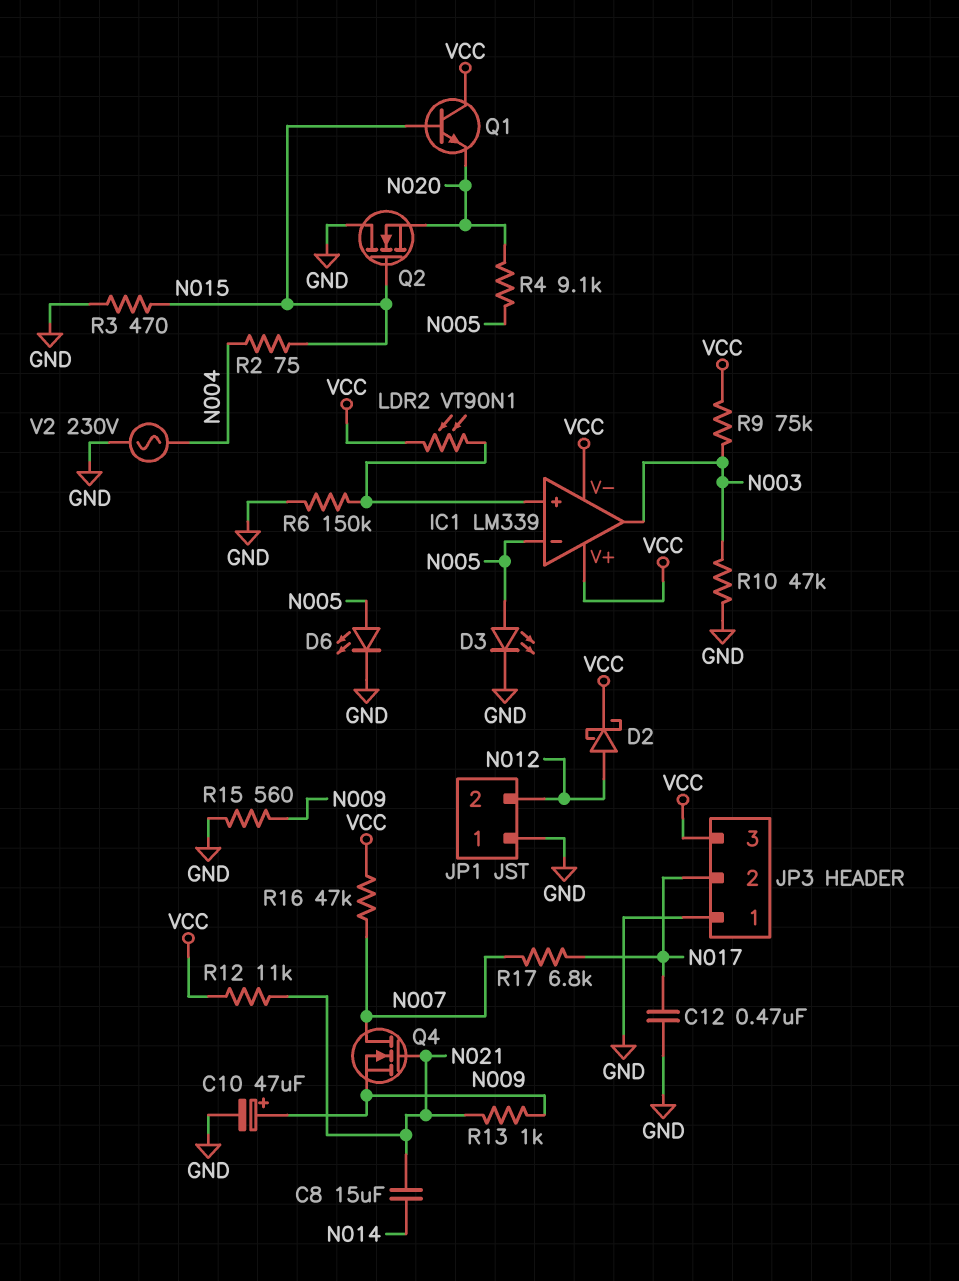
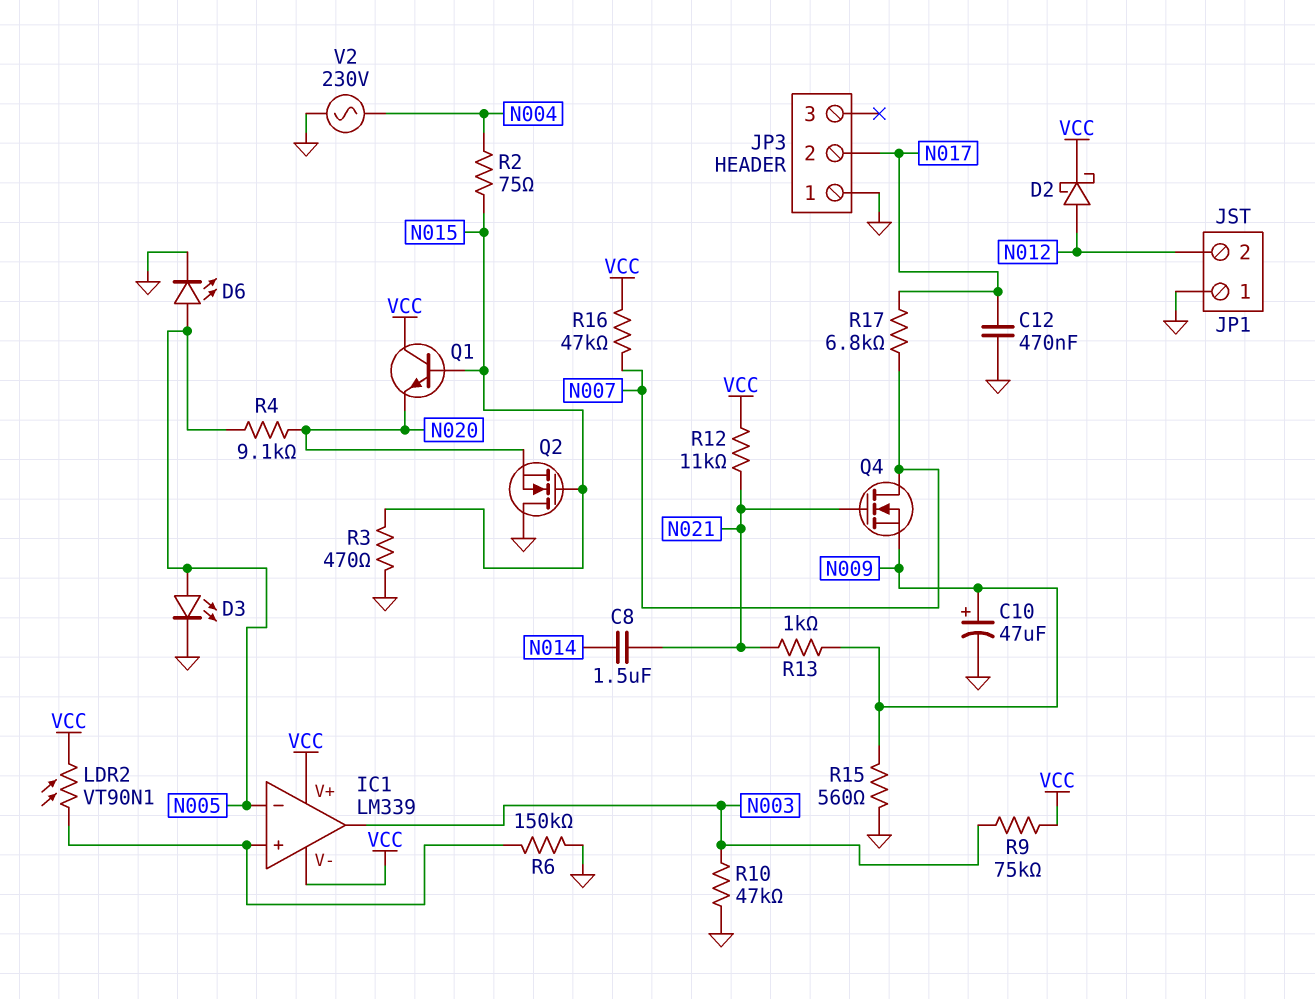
C8: 15uF (N014, N021) -> 1.5uF (N014, N021)
JP3 pin 3: VCC -> none

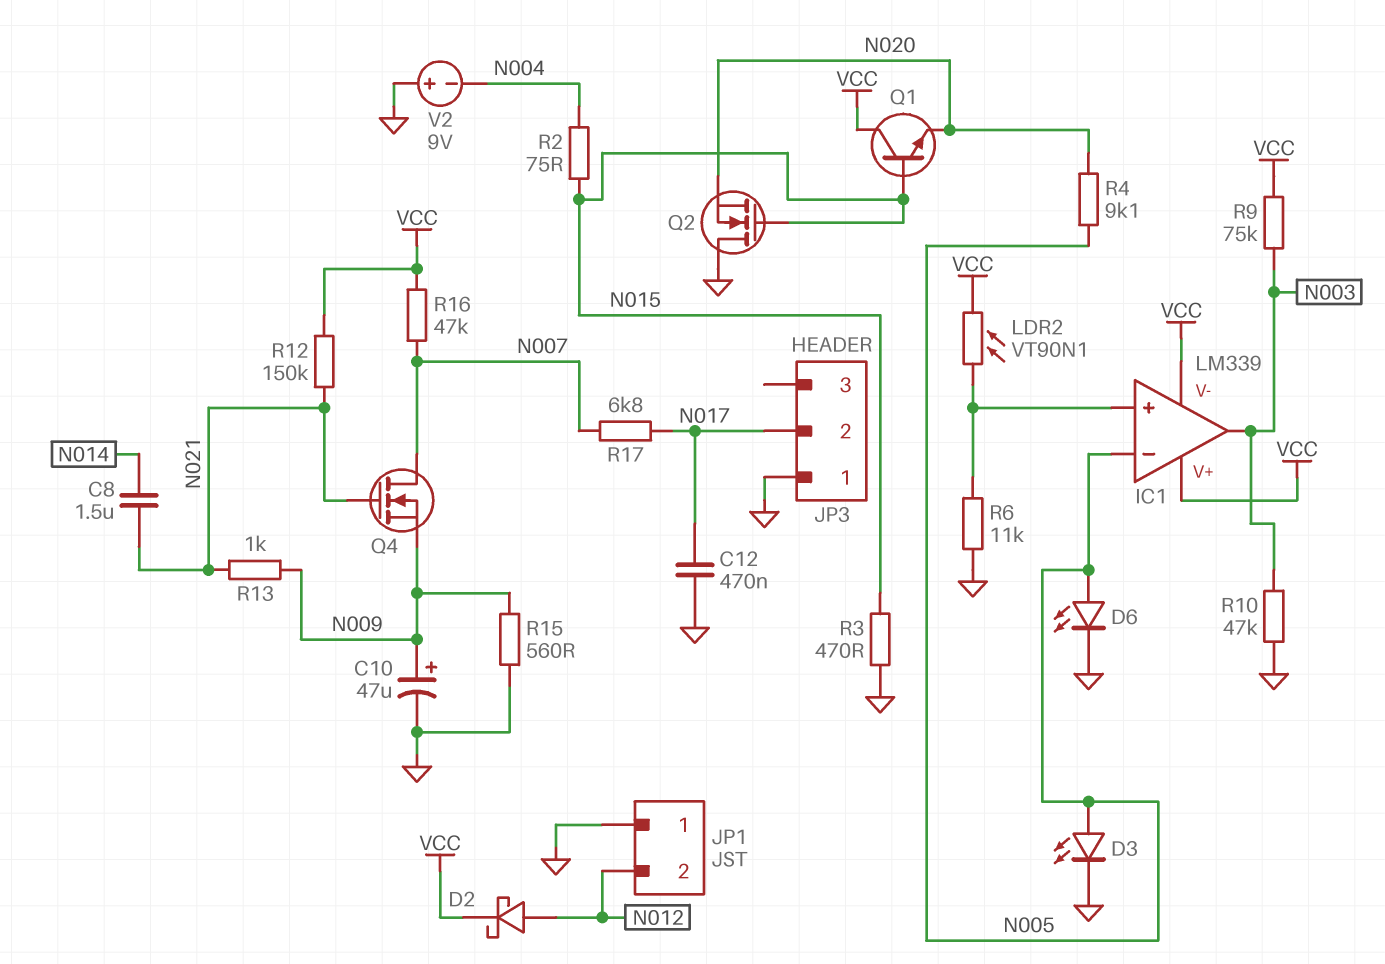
R6: 150k (GND, IC1/in+) -> 11k (GND, IC1/in+)
R12: 11k (N021, VCC) -> 150k (N021, VCC)
V2: AC 230V (GND, N004) -> 9V (plus GND, minus N004)

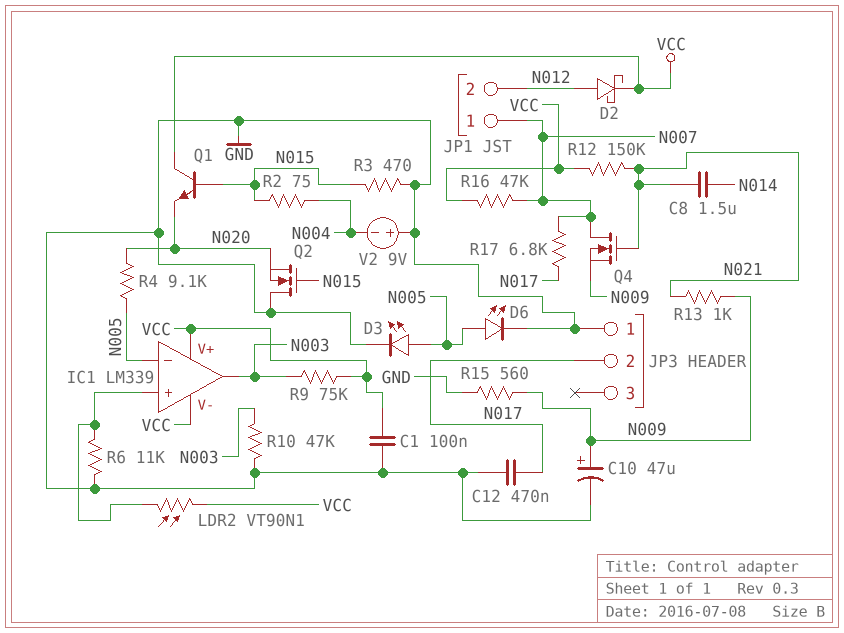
C1: none -> 100nF (GND, VCC)
JP1 pin 1: GND -> N007

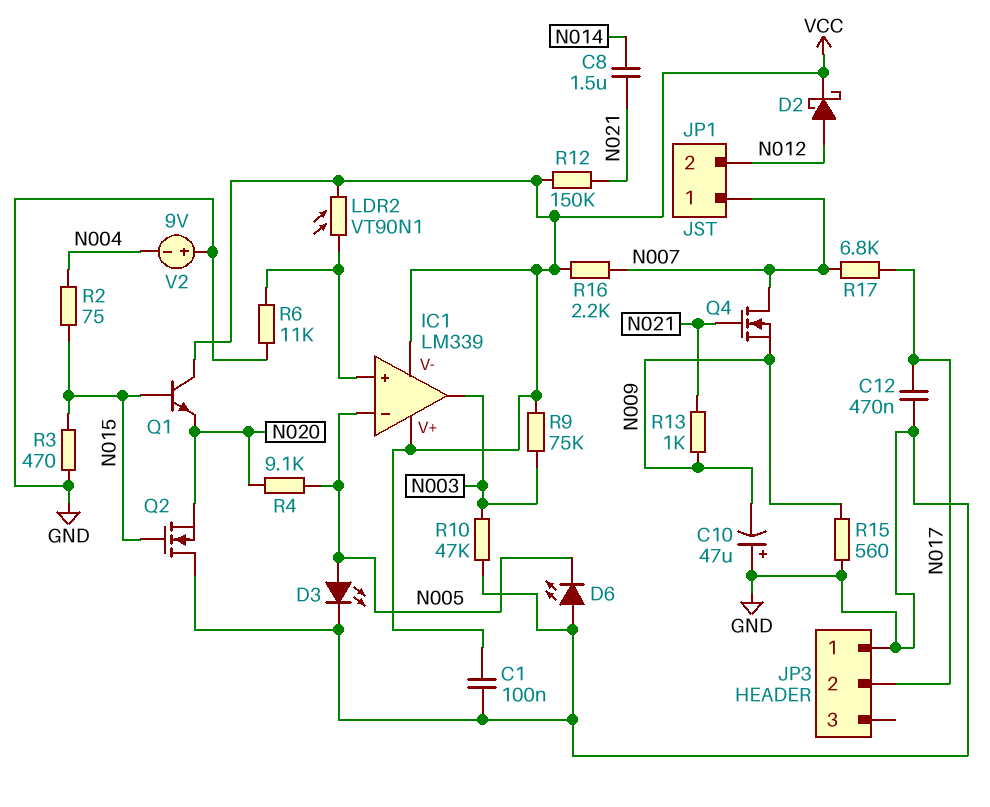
C10: 47uF (plus N009, minus GND) -> 47uF (plus GND, minus N009)
D6: LED (A N005, K GND) -> LED (A GND, K N005)
R16: 47k (N007, VCC) -> 2.2k (N007, VCC)

